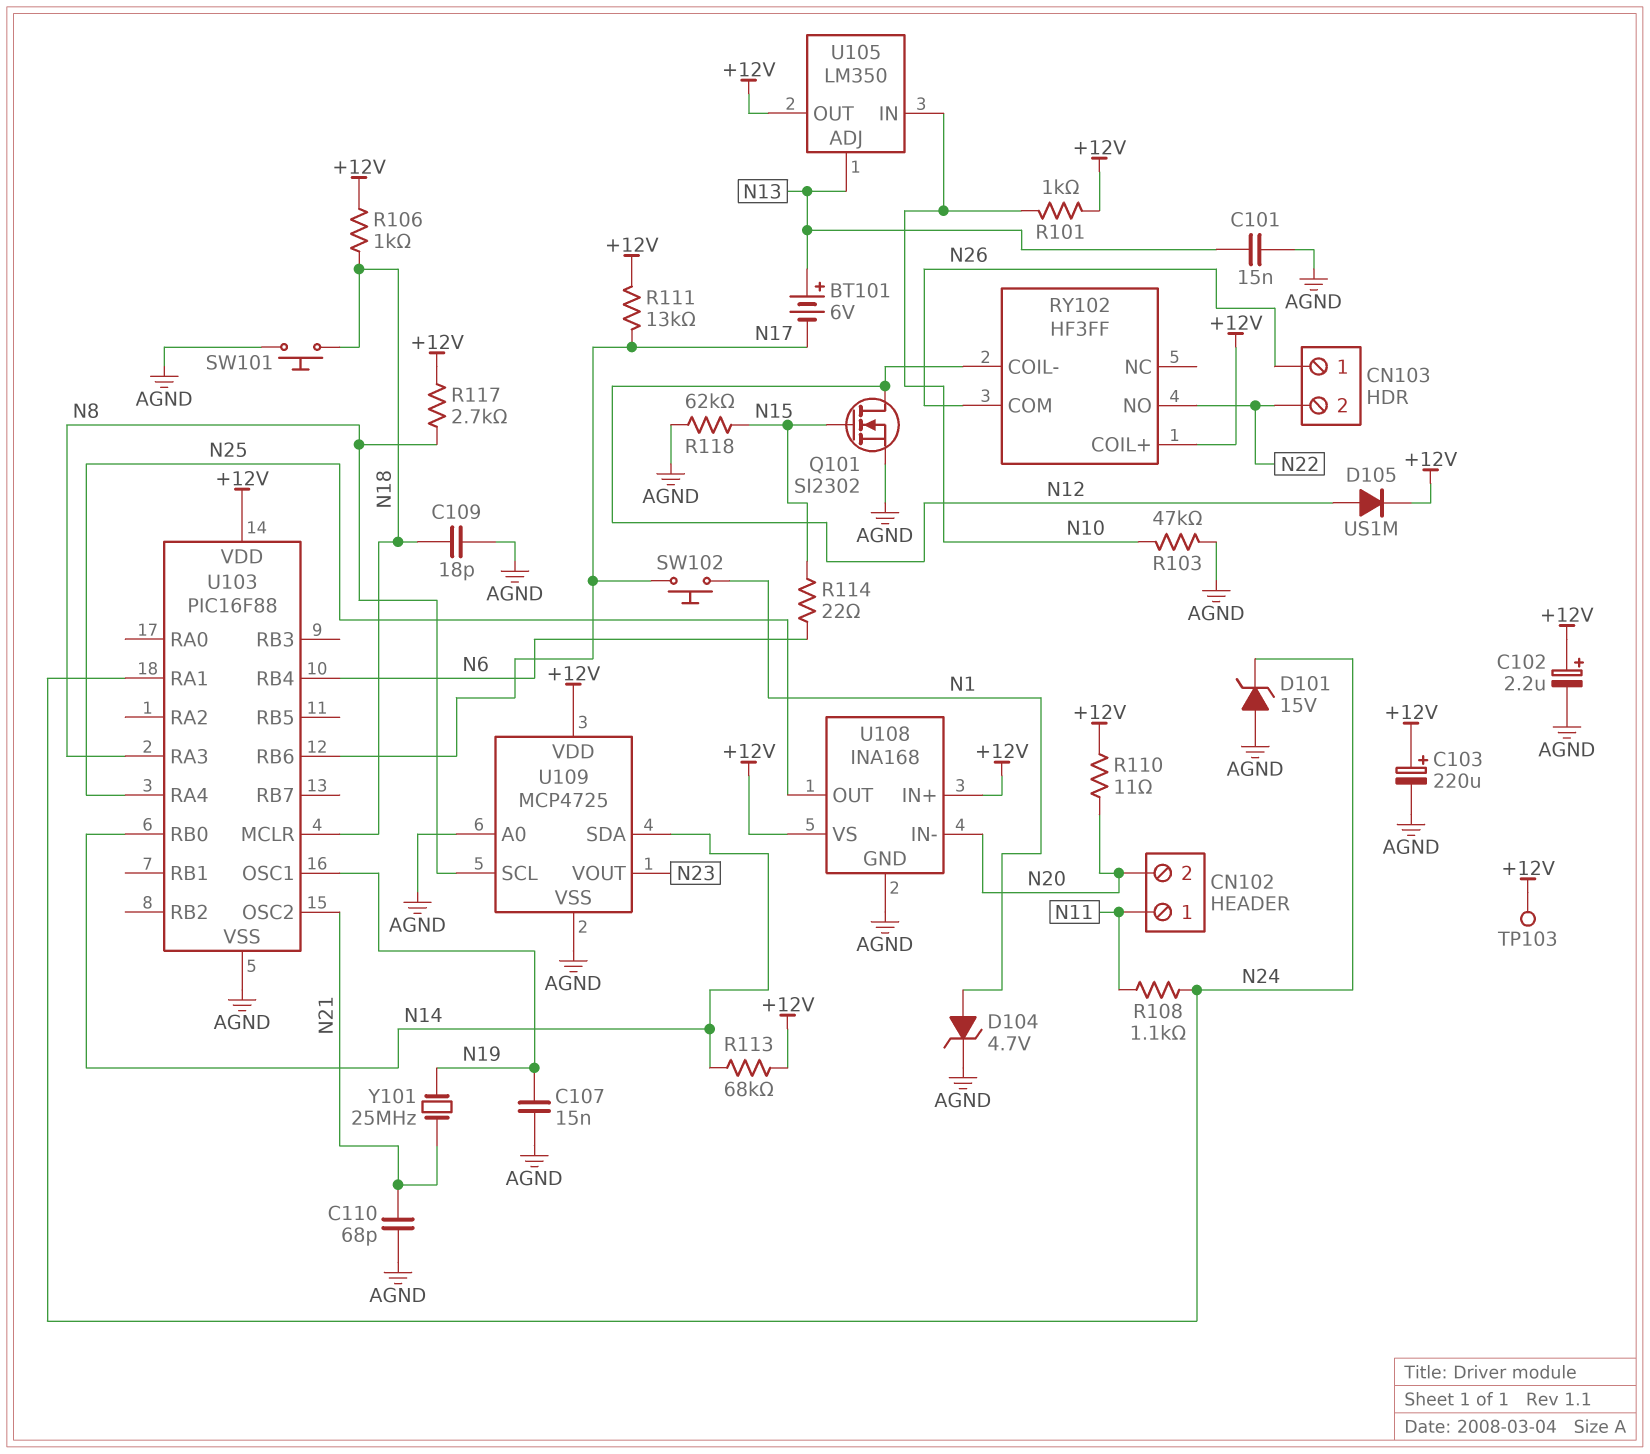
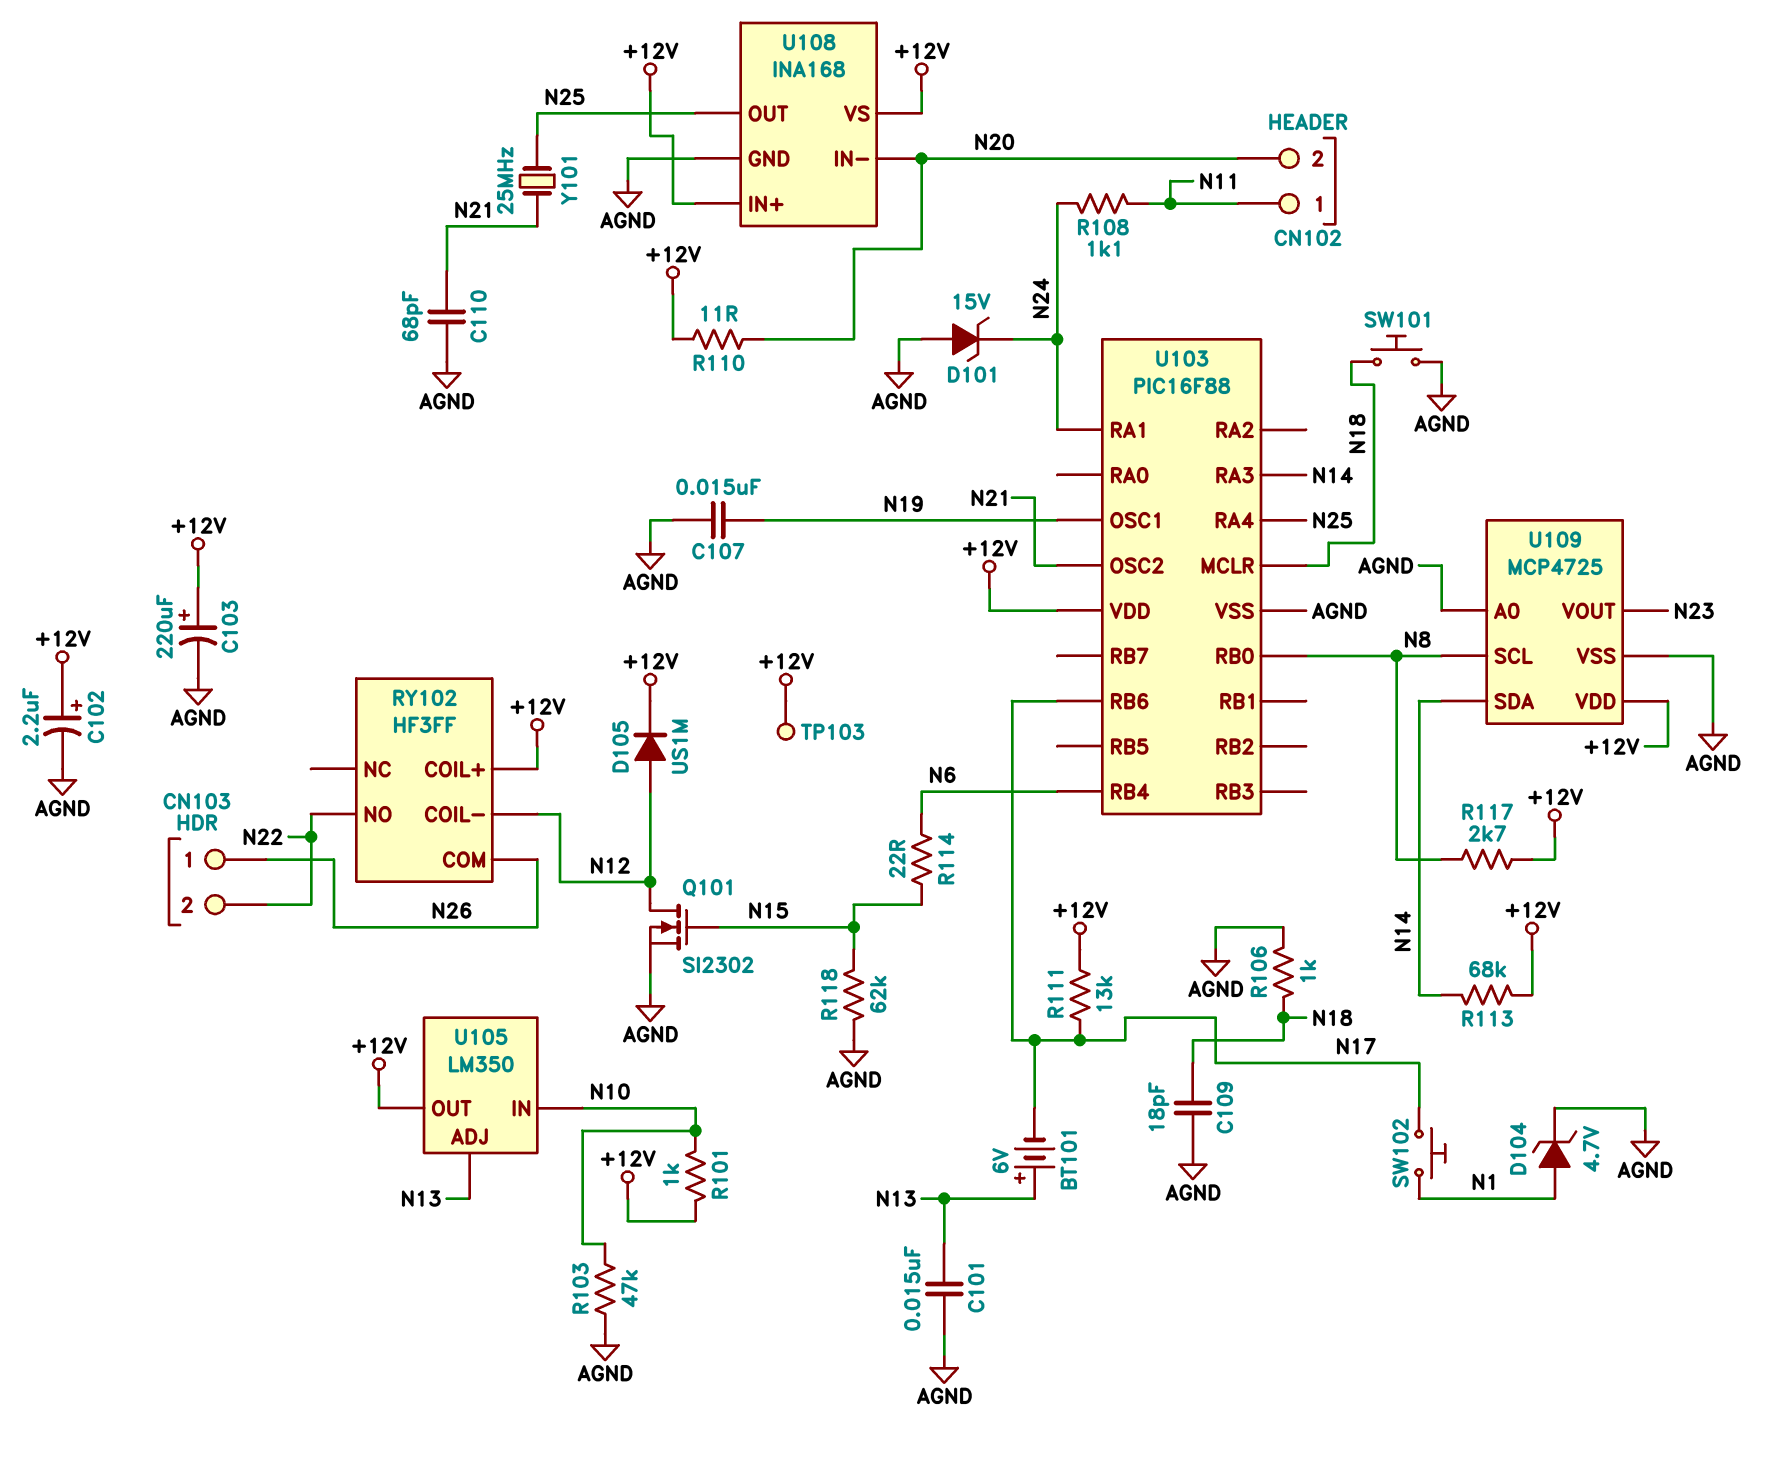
R106: 1k (+12V, N18) -> 1k (AGND, N18)
U103 pin RA3: N8 -> N14
U103 pin RB0: N14 -> N8
Y101: 25MHz (N19, N21) -> 25MHz (N21, N25)

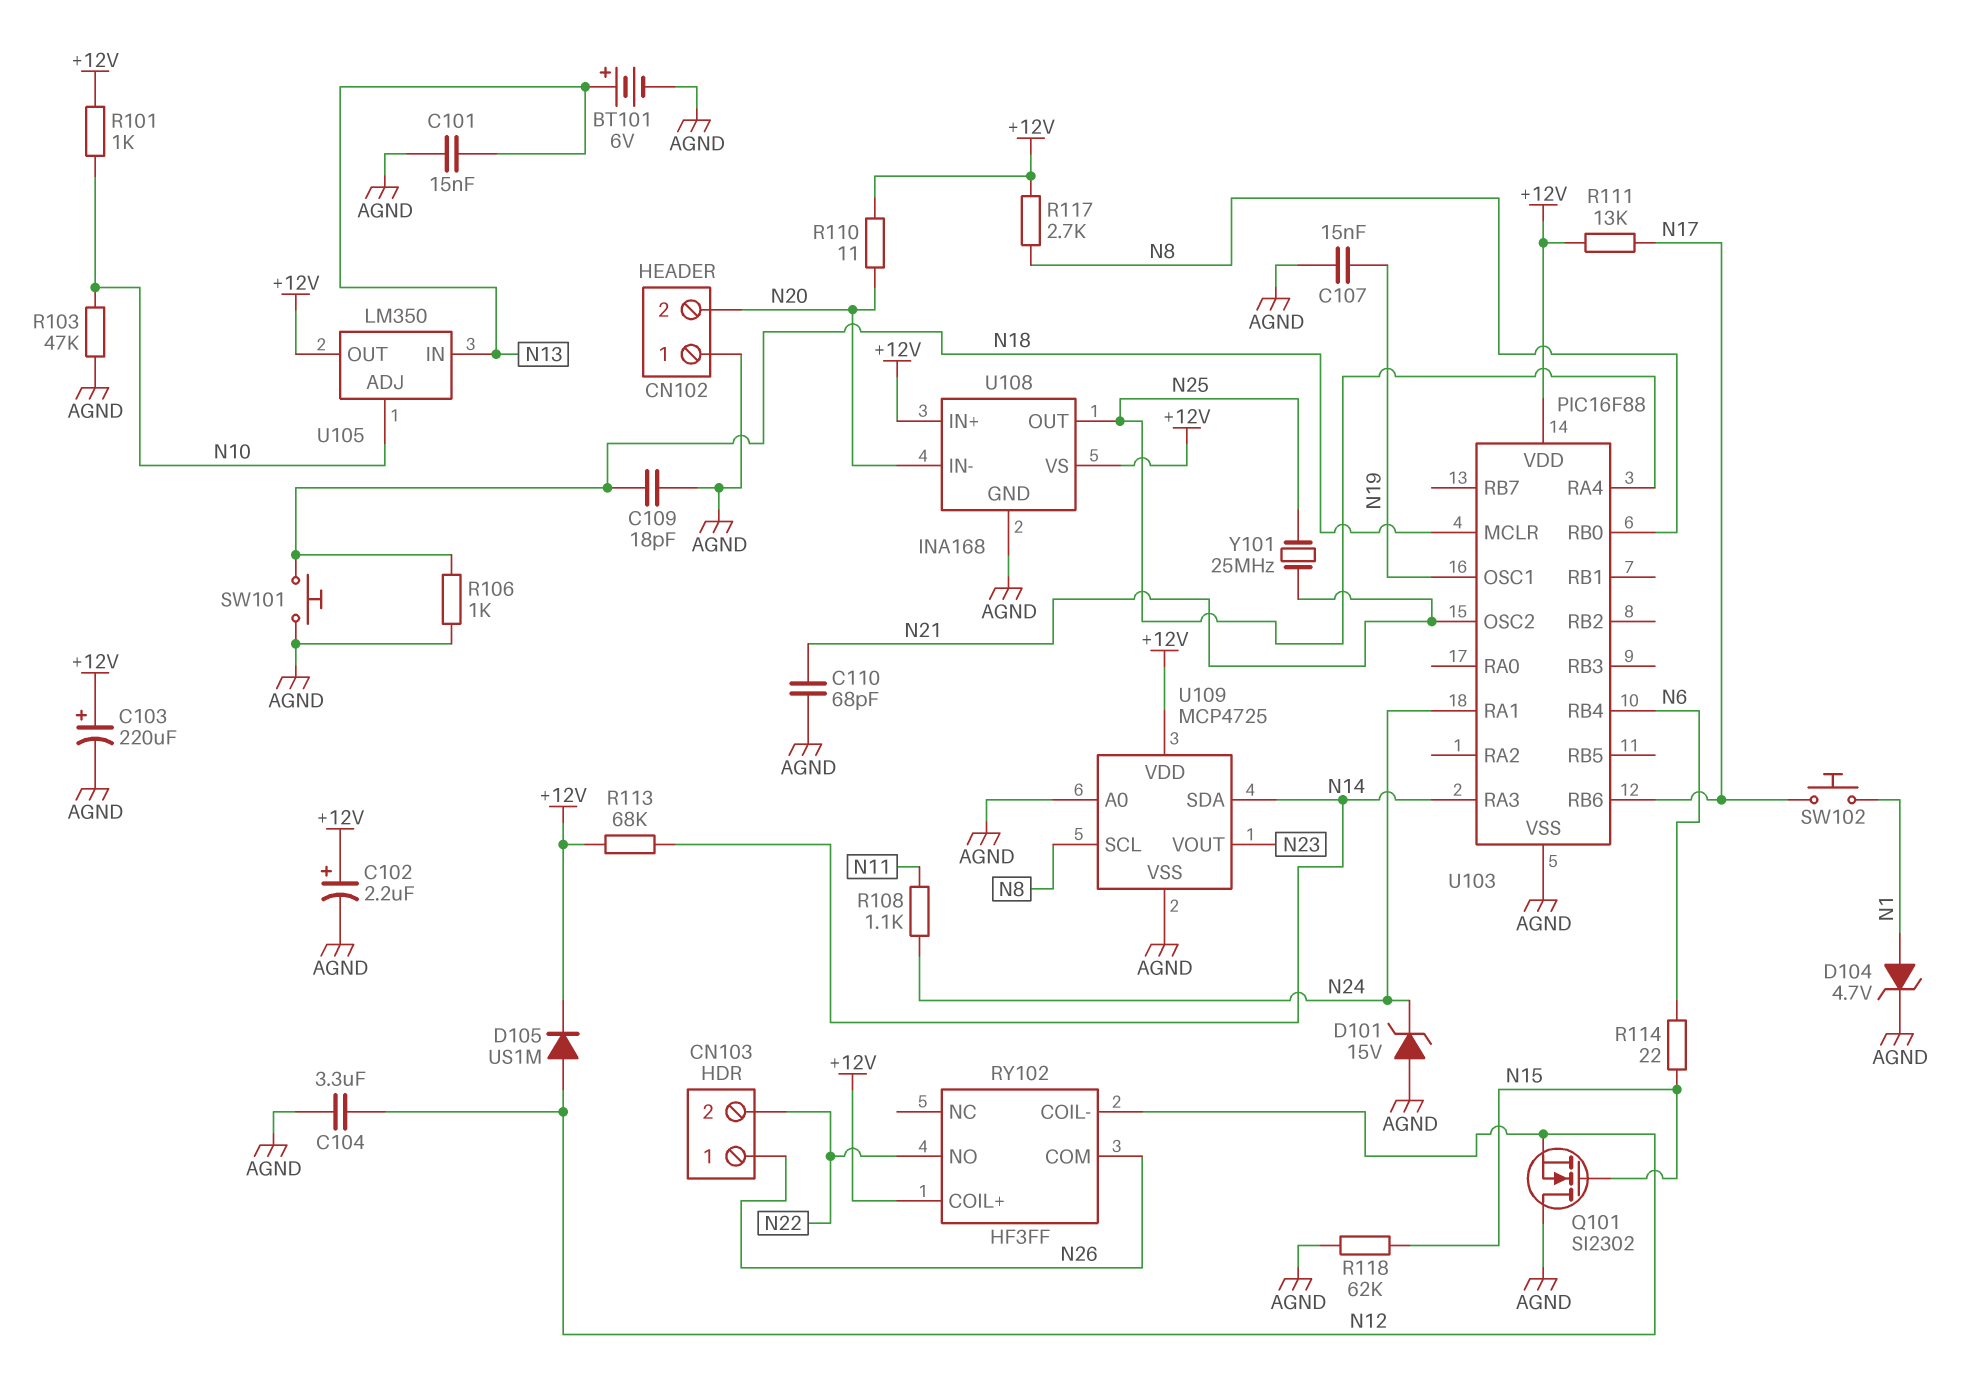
BT101: 6V (plus N13, minus N17) -> 6V (plus N13, minus AGND)
C104: none -> 3.3uF (AGND, N12)
CN102 pin 1: N11 -> AGND
Q101: NMOS SI2302 (G N15, D N12, S AGND) -> NMOS SI2302 (G N15, D AGND, S N12)
TP103: test point (+12V) -> none
U105 pin ADJ: N13 -> N10
U105 pin IN: N10 -> N13

